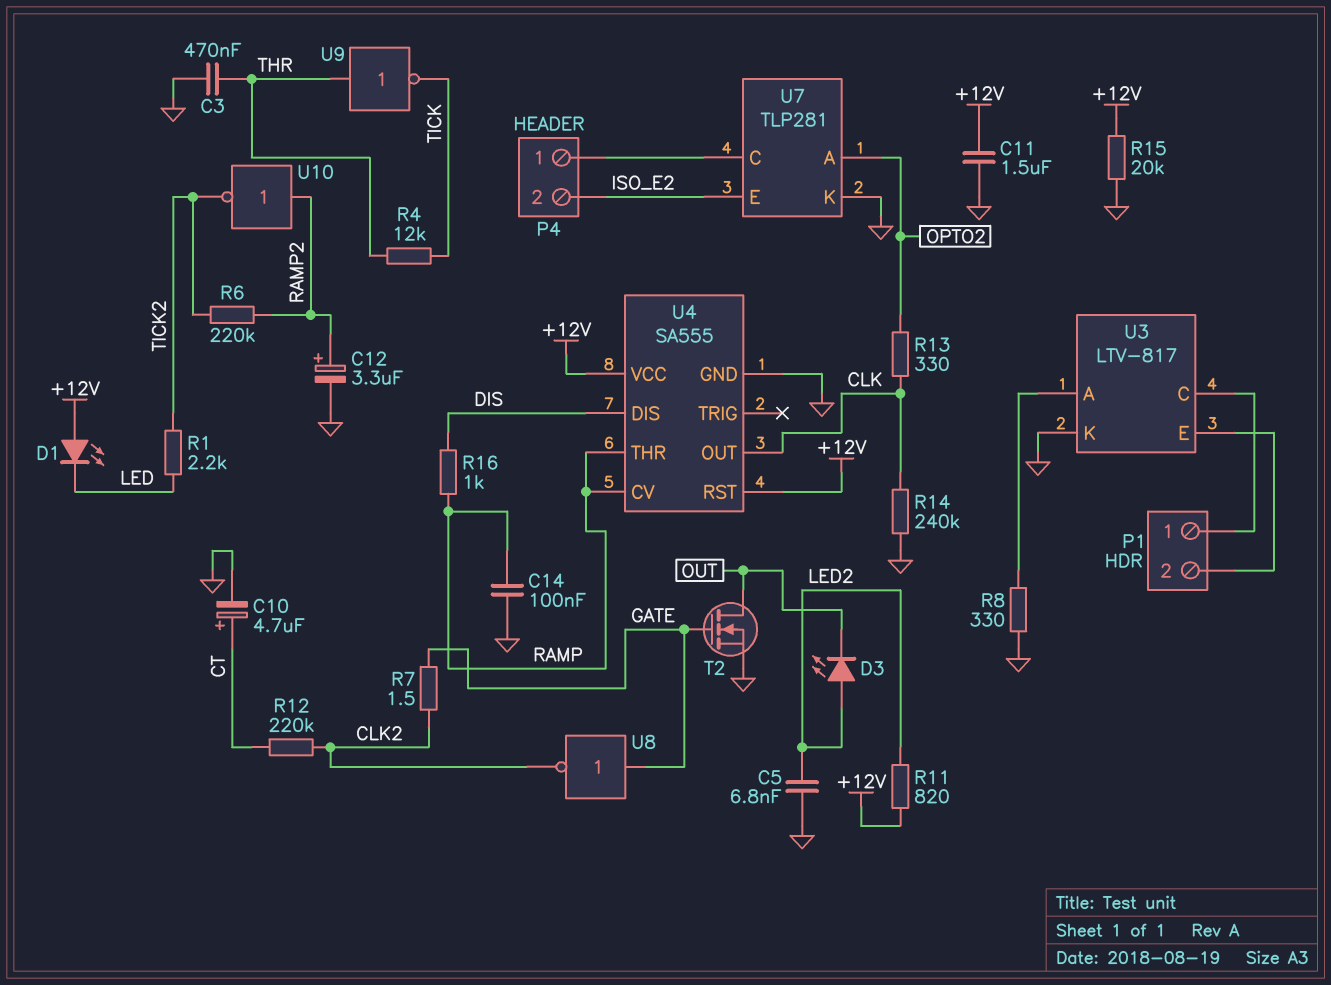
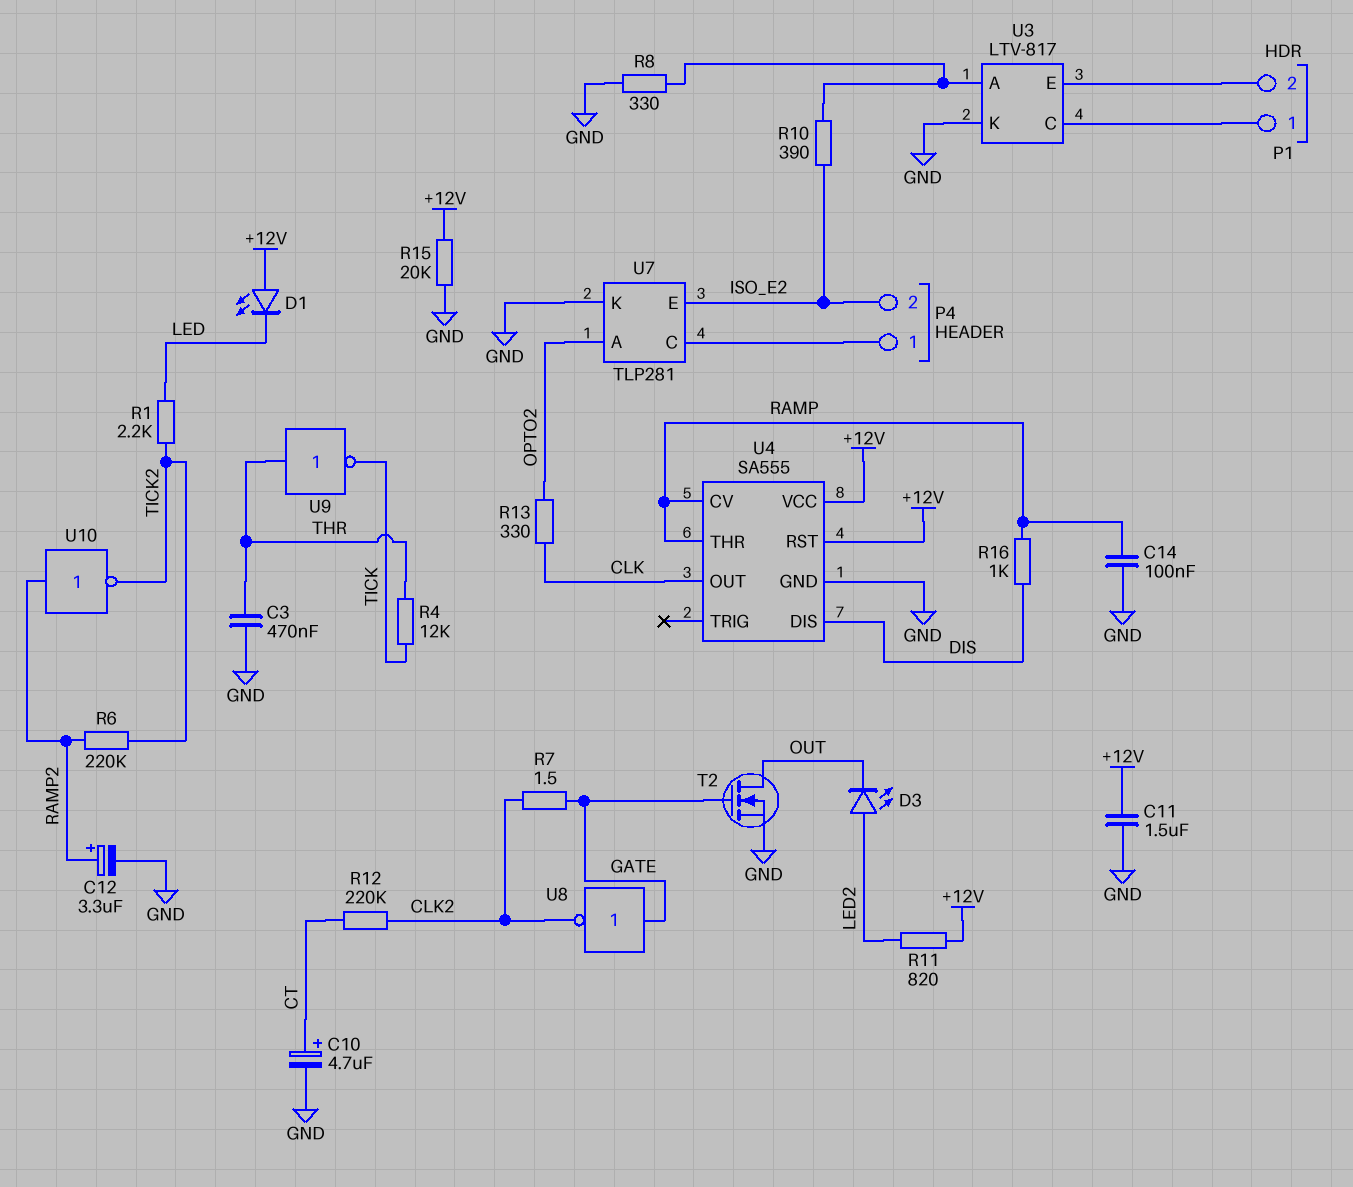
C5: 6.8nF (GND, LED2) -> none
R10: none -> 390 (ISO_E2, U3/A)
R14: 240k (CLK, GND) -> none

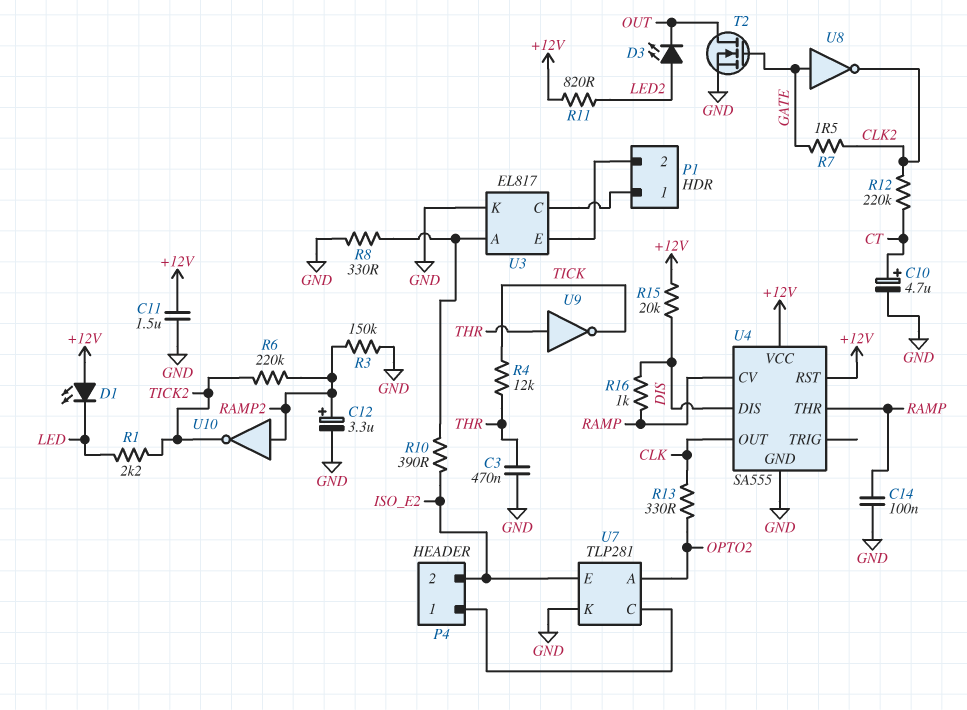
R3: none -> 150k (GND, RAMP2)
R15: 20k (+12V, GND) -> 20k (+12V, DIS)
U3: LTV-817 -> EL817

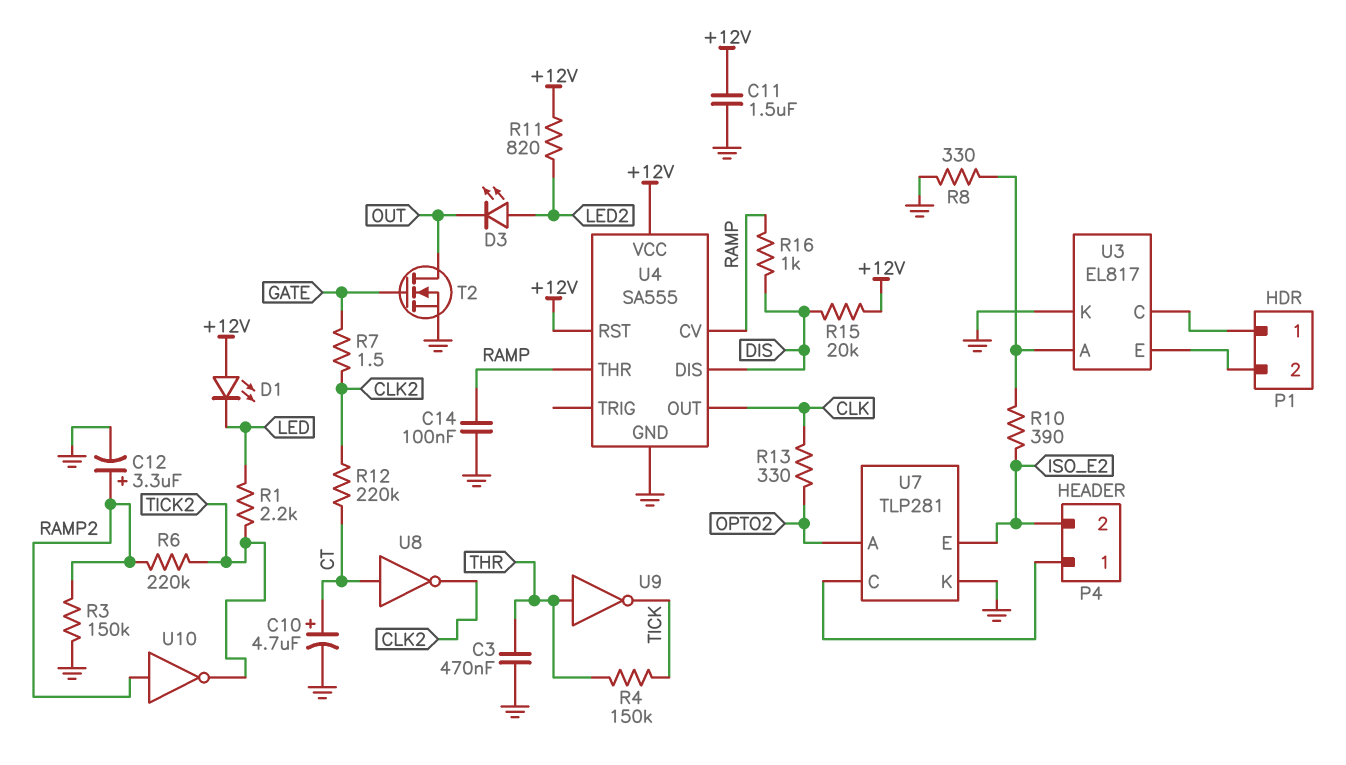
R4: 12k (THR, TICK) -> 150k (THR, TICK)
U8: NOT (in GATE, out CLK2) -> NOT (in CT, out CLK2)

